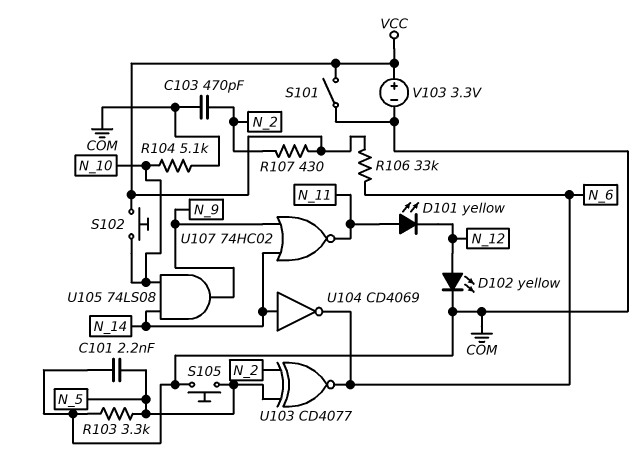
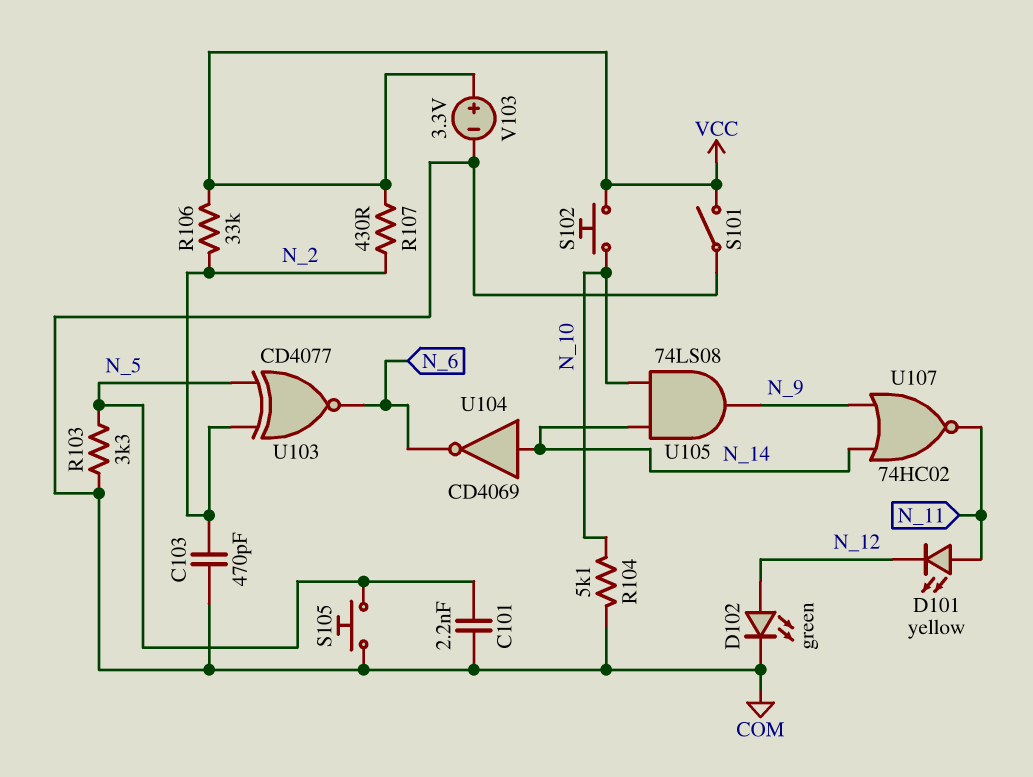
D102: LED yellow (A N_12, K COM) -> LED green (A N_12, K COM)
R106: 33k (N_6, VCC) -> 33k (N_2, VCC)

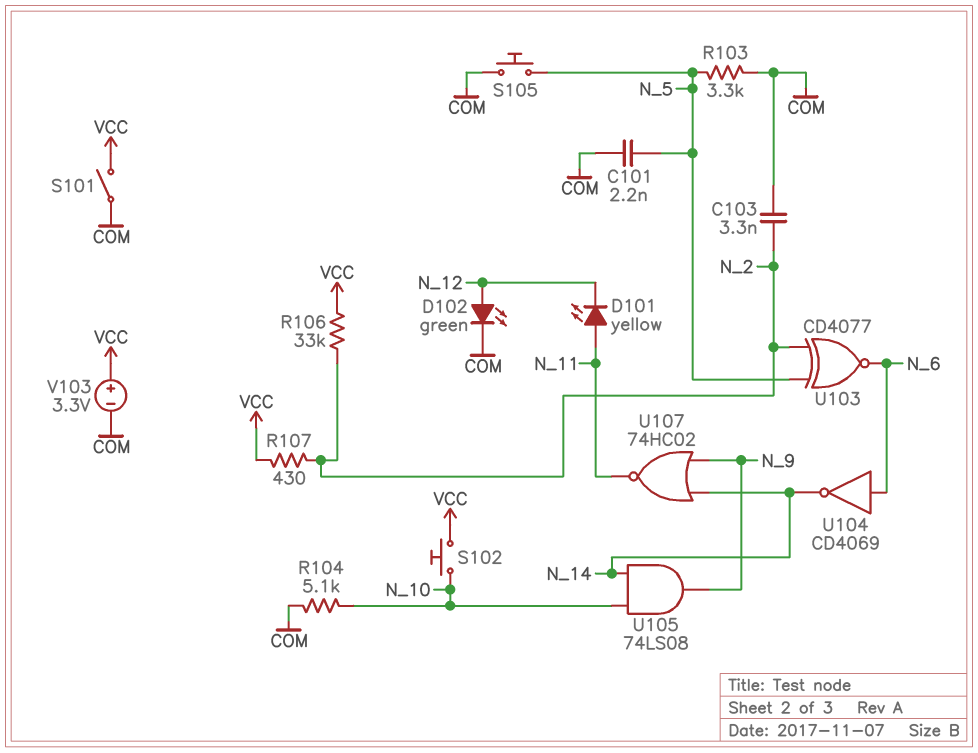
C103: 470pF (COM, N_2) -> 3.3nF (COM, N_2)
U104: NOT CD4069 (in N_14, out N_6) -> NOT CD4069 (in N_6, out N_14)

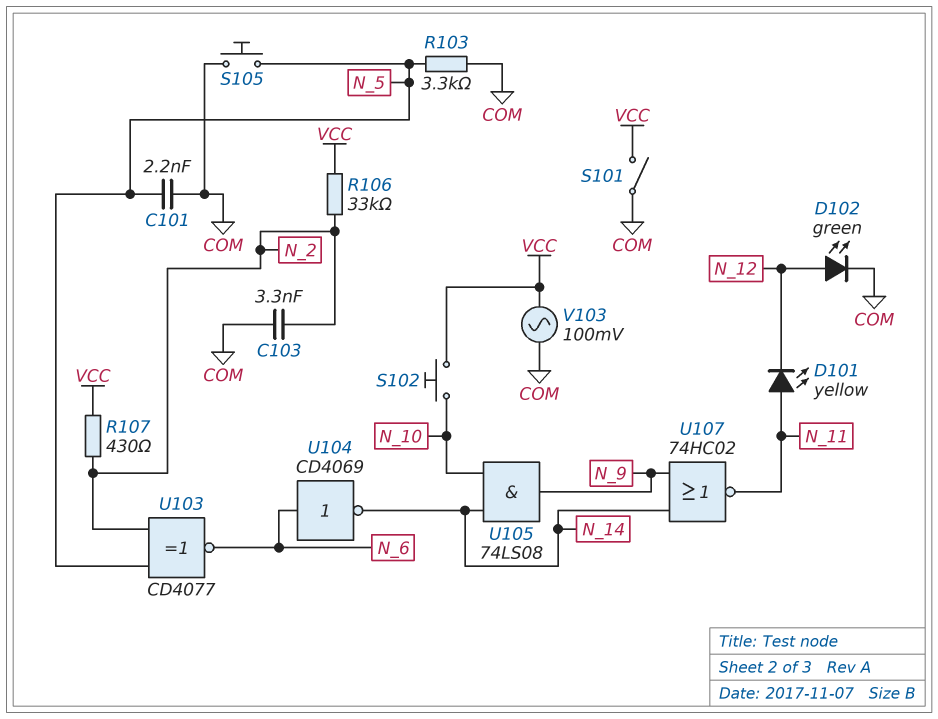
R104: 5.1k (COM, N_10) -> none
V103: 3.3V (plus VCC, minus COM) -> AC 100mV (COM, VCC)

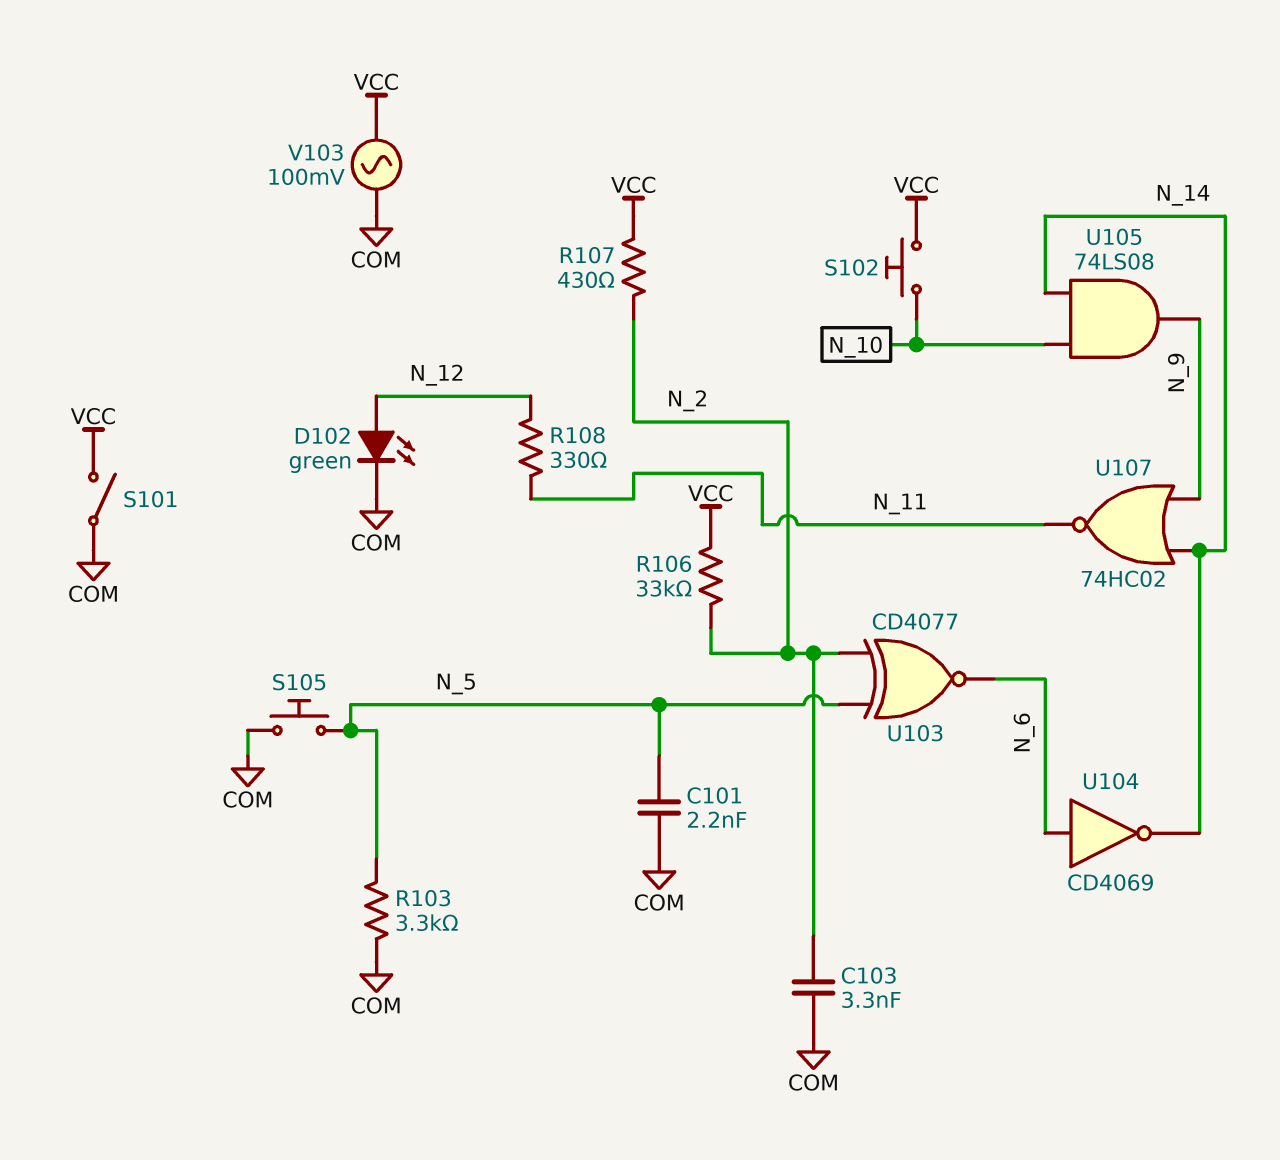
D101: LED yellow (A N_11, K N_12) -> none
R108: none -> 330 (N_11, N_12)

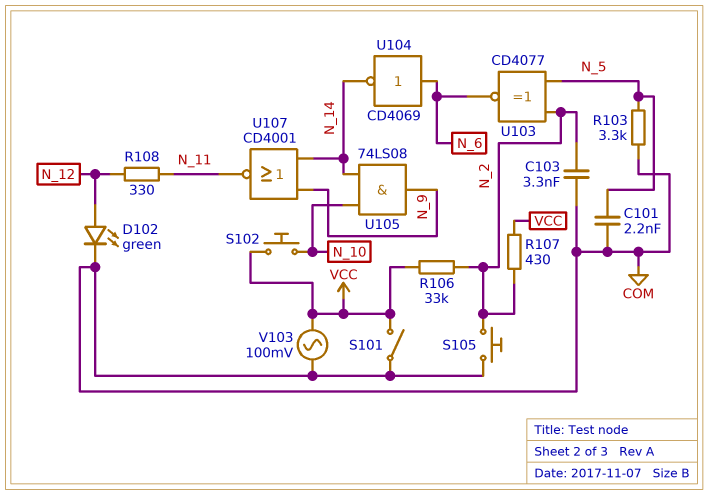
S105: button (COM, N_5) -> button (COM, N_2)
U107: NOR 74HC02 (in N_9, in N_14, out N_11) -> NOR CD4001 (in N_9, in N_14, out N_11)

